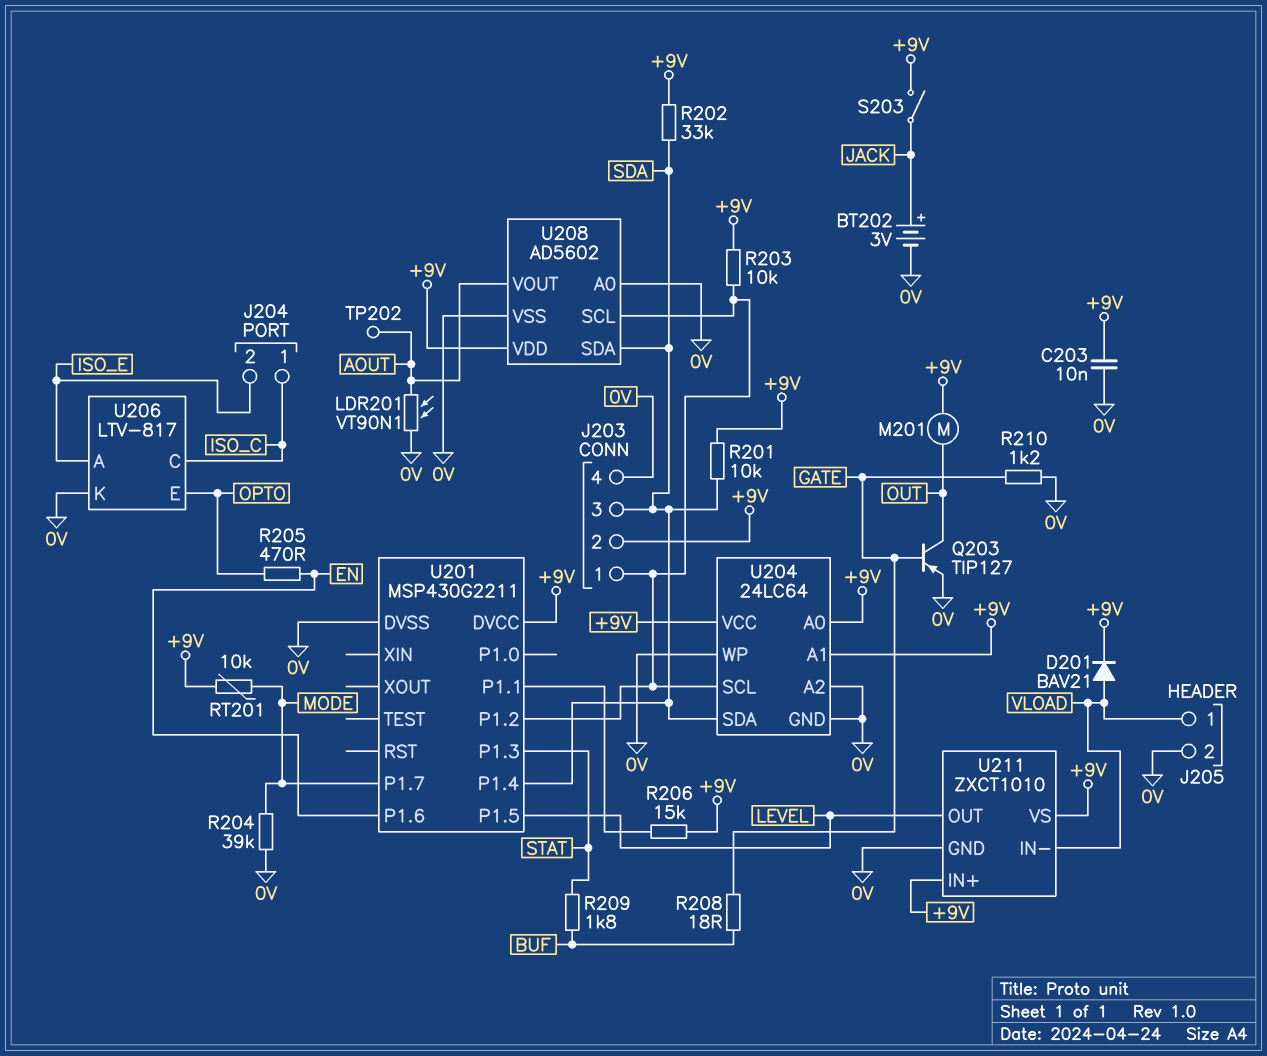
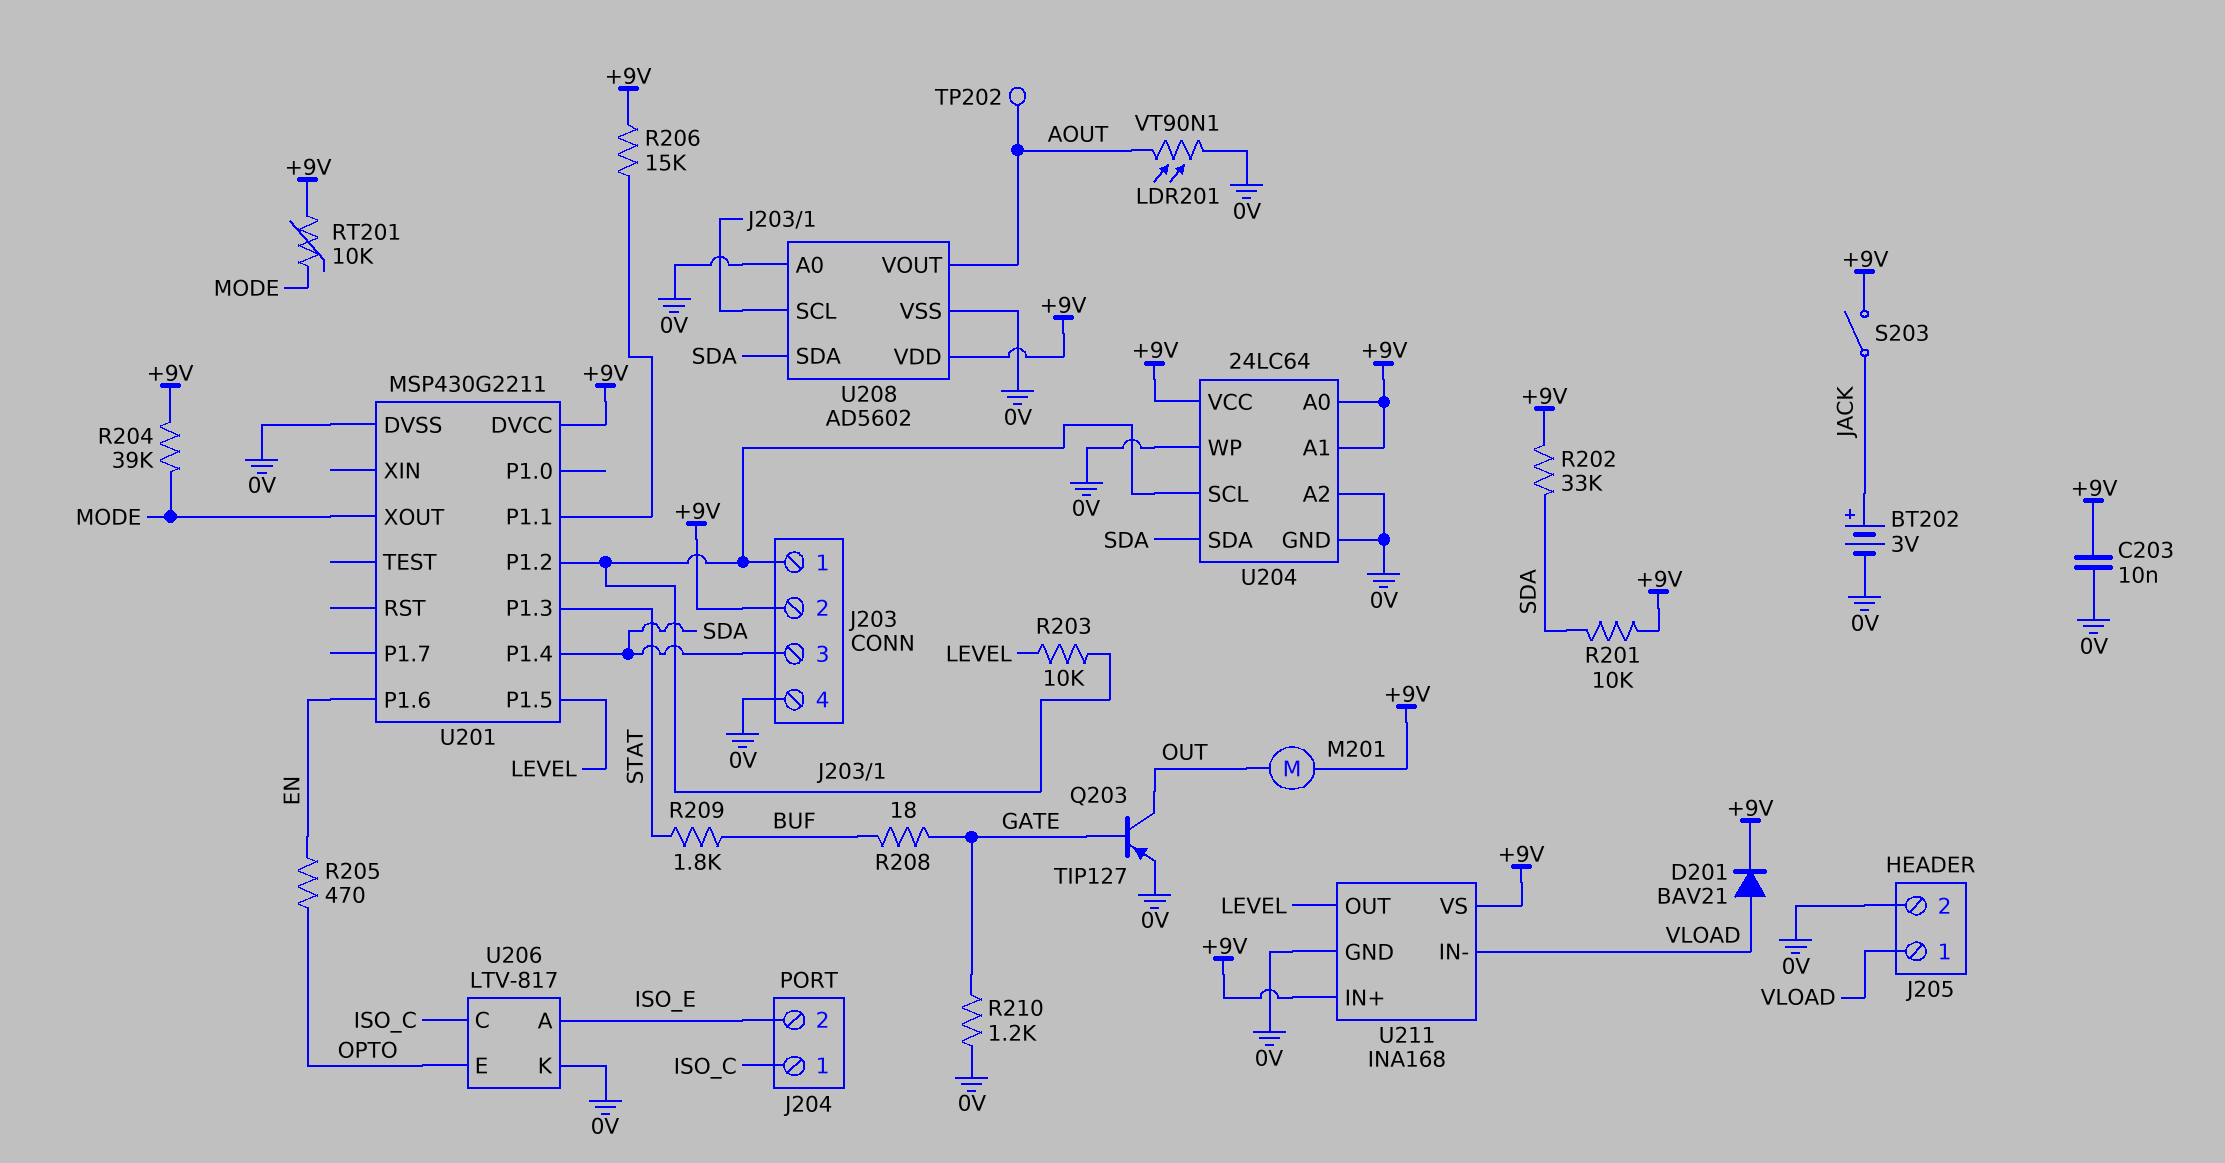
R203: 10k (+9V, J203/1) -> 10k (J203/1, LEVEL)
R204: 39k (0V, MODE) -> 39k (+9V, MODE)
U201 pin P1.7: MODE -> none
U201 pin XOUT: none -> MODE
U211: ZXCT1010 -> INA168

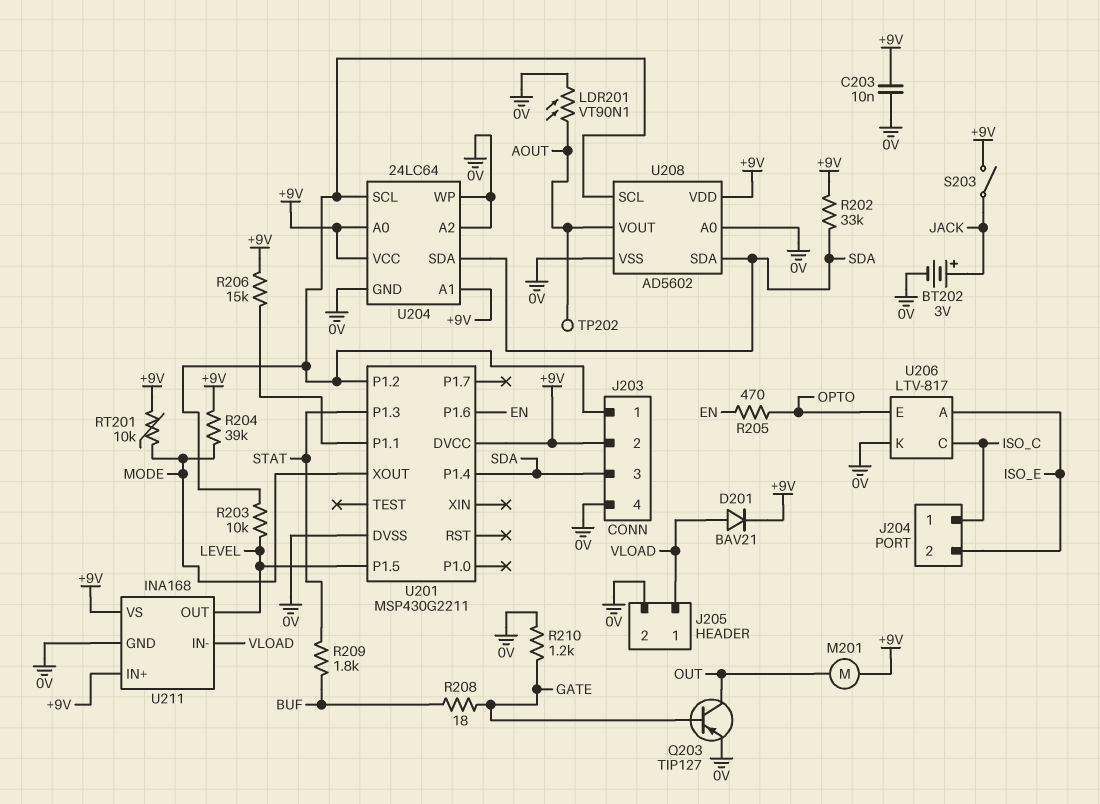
R201: 10k (+9V, SDA) -> none

